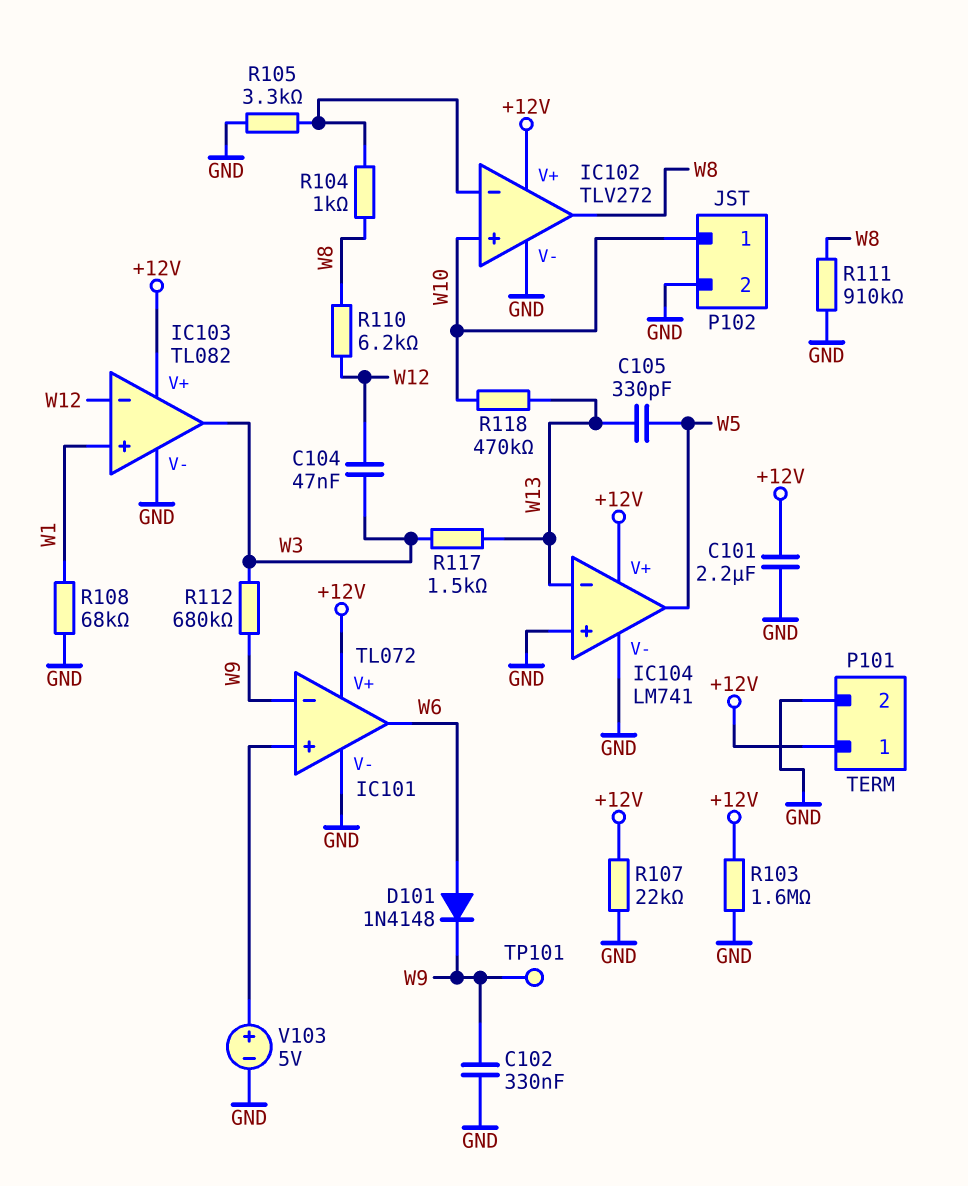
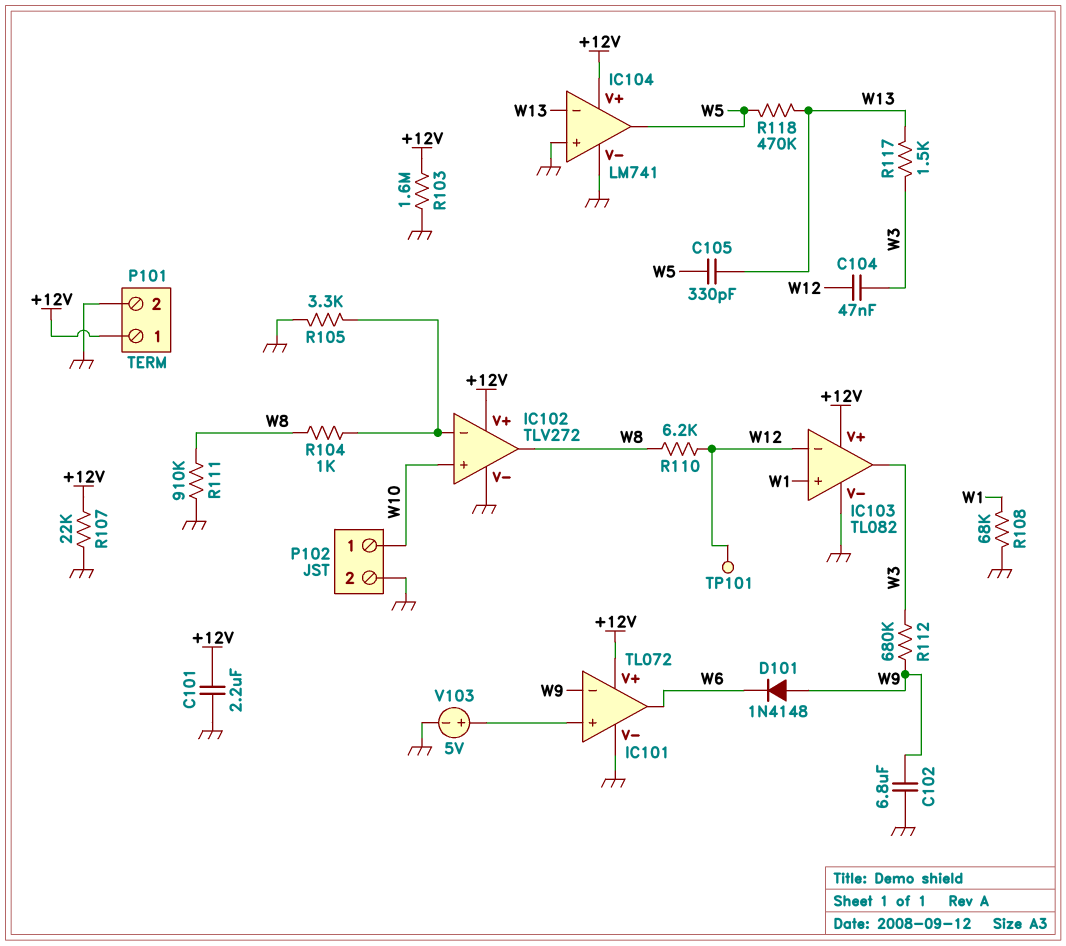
C102: 330nF (GND, W9) -> 6.8uF (GND, W9)
D101: diode 1N4148 (A W6, K W9) -> diode 1N4148 (A W9, K W6)
R118: 470k (W10, W13) -> 470k (W5, W13)
TP101: test point (W9) -> test point (W12)

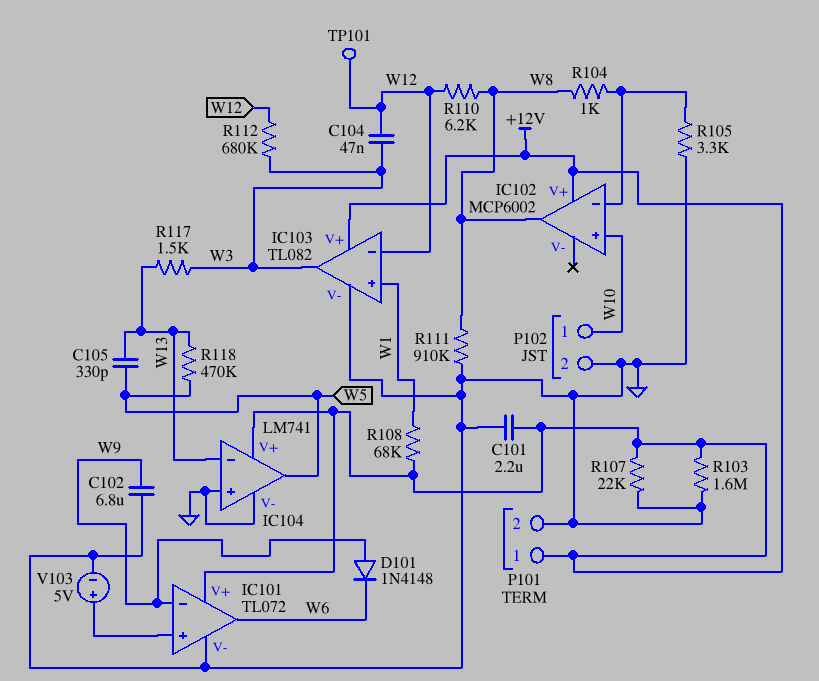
IC102: TLV272 -> MCP6002
IC102 pin V-: GND -> none
R108: 68k (GND, W1) -> 68k (+12V, W1)
R112: 680k (W3, W9) -> 680k (W3, W12)

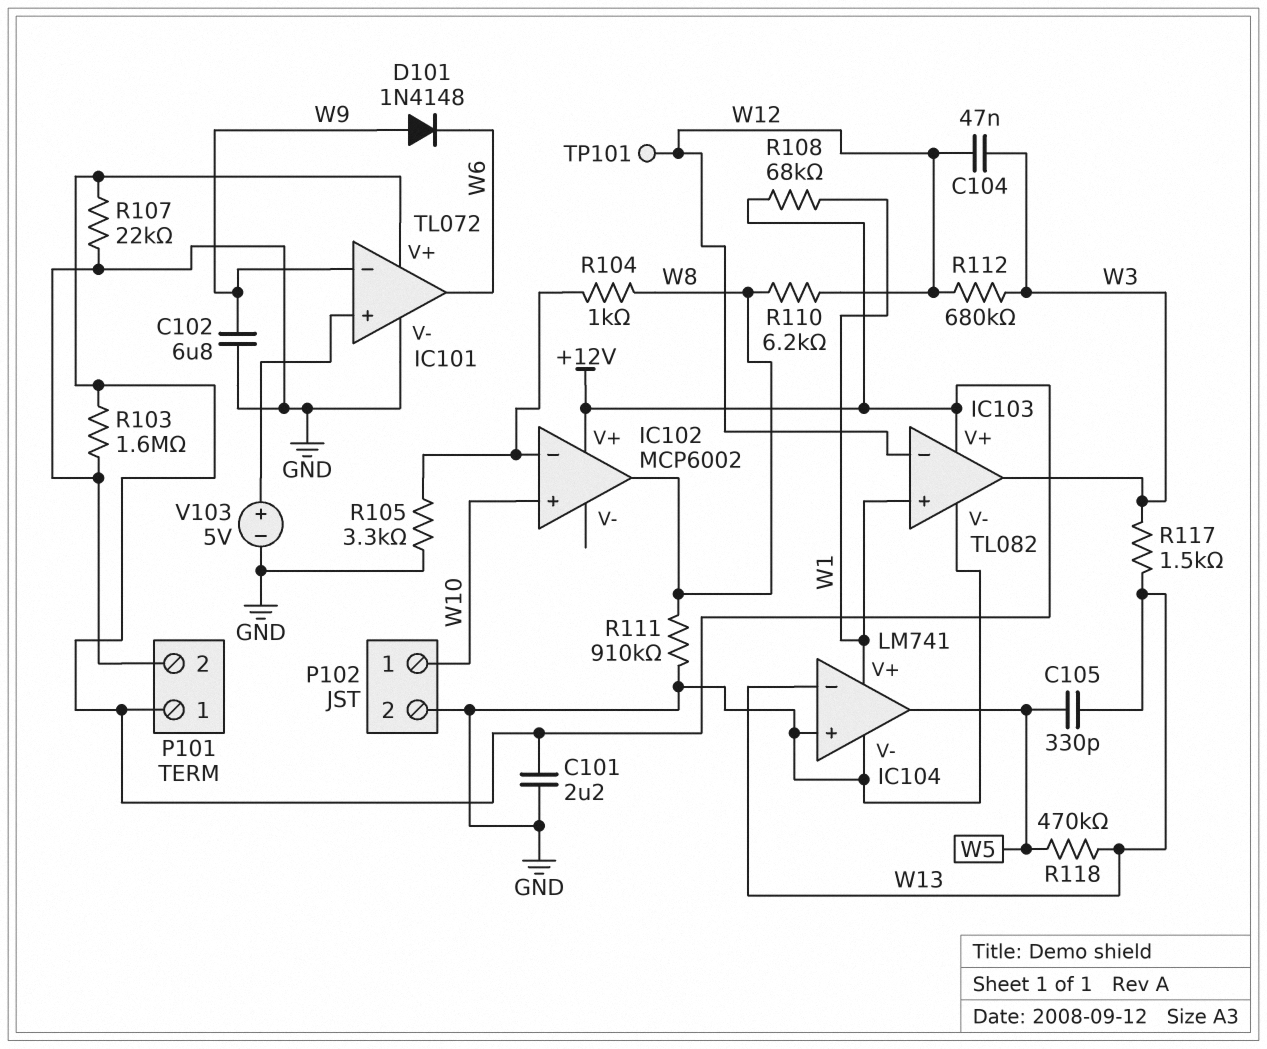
IC104 pin V+: +12V -> W1

